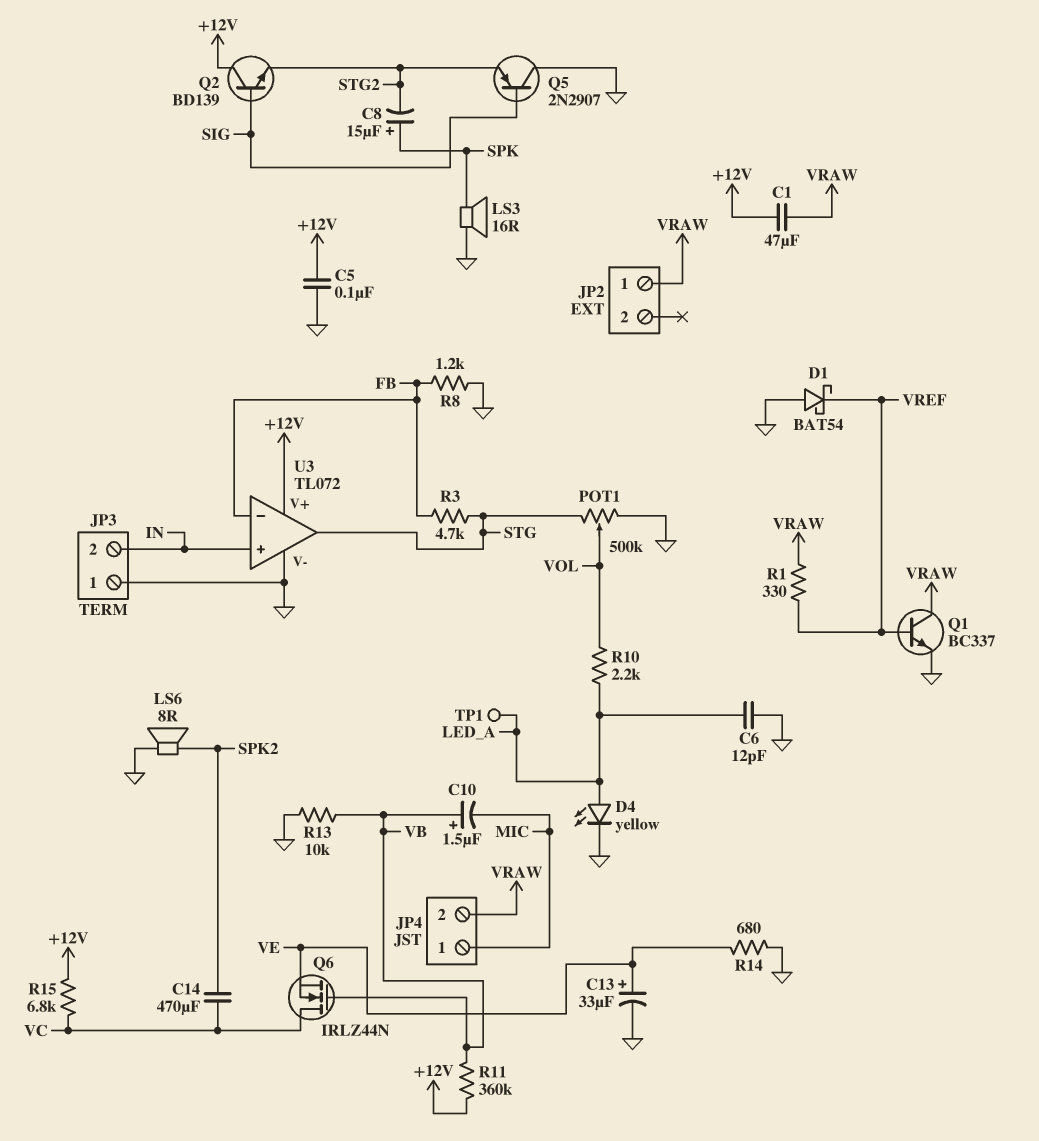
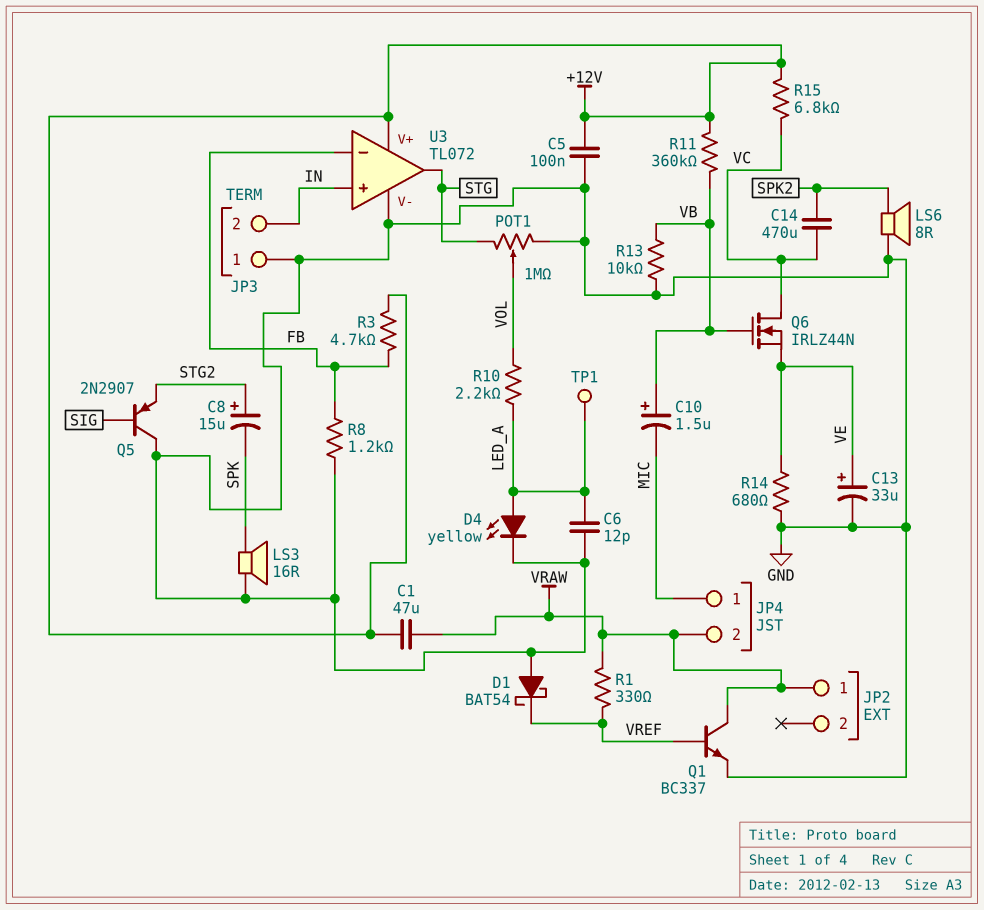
C8: 15uF (plus SPK, minus STG2) -> 15uF (plus STG2, minus SPK)
POT1: 500k (GND, STG, wiper VOL) -> 1M (GND, STG, wiper VOL)
Q2: NPN BD139 (B SIG, C +12V, E STG2) -> none
R3: 4.7k (FB, STG) -> 4.7k (+12V, FB)

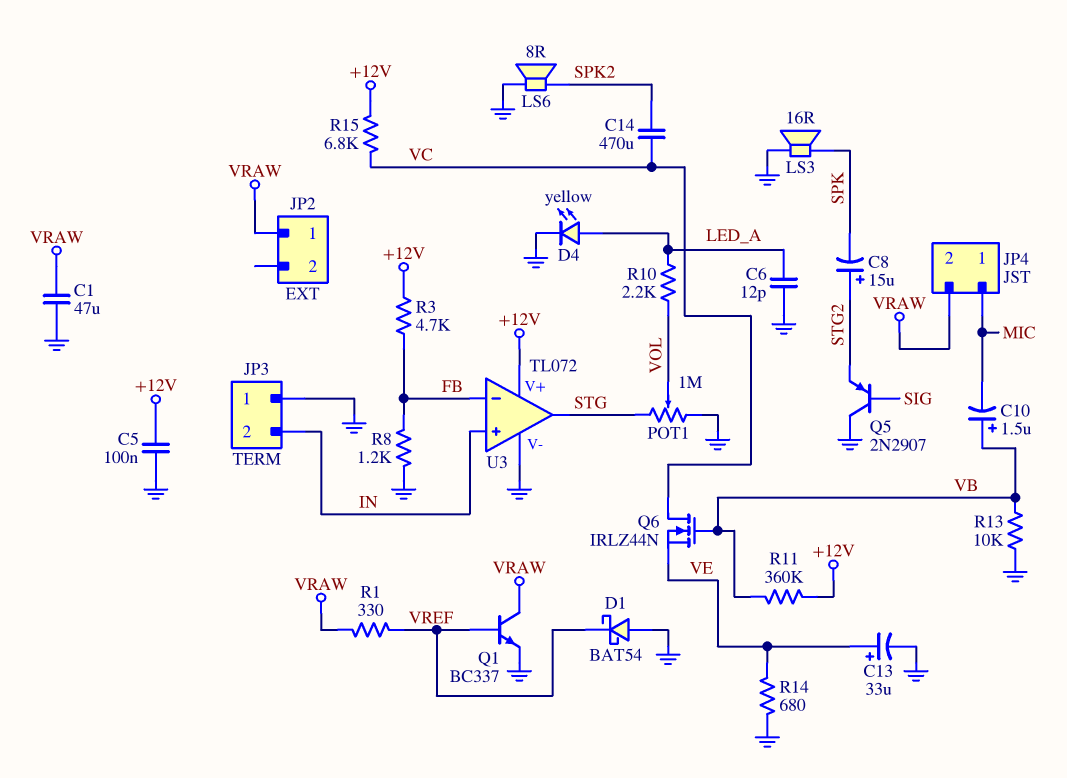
C1: 47uF (+12V, VRAW) -> 47uF (GND, VRAW)
TP1: test point (LED_A) -> none

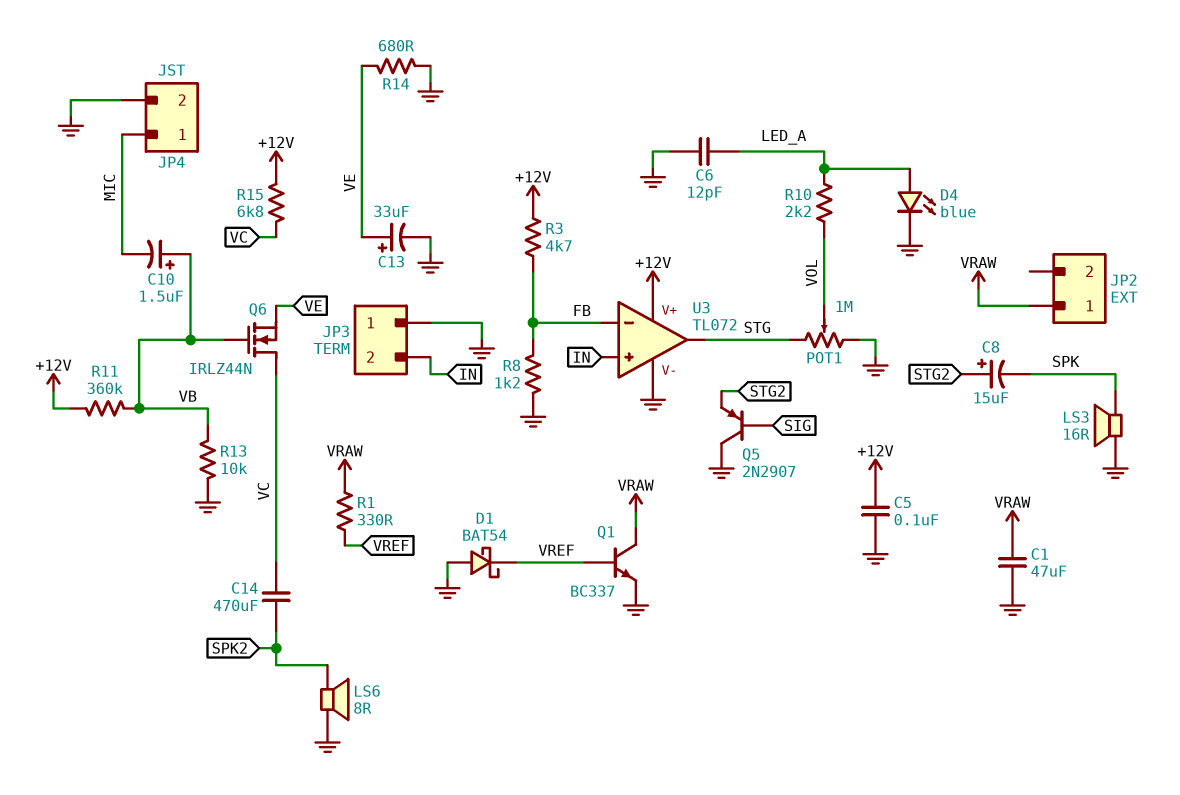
D4: LED yellow (A LED_A, K GND) -> LED blue (A LED_A, K GND)
JP4 pin 2: VRAW -> GND

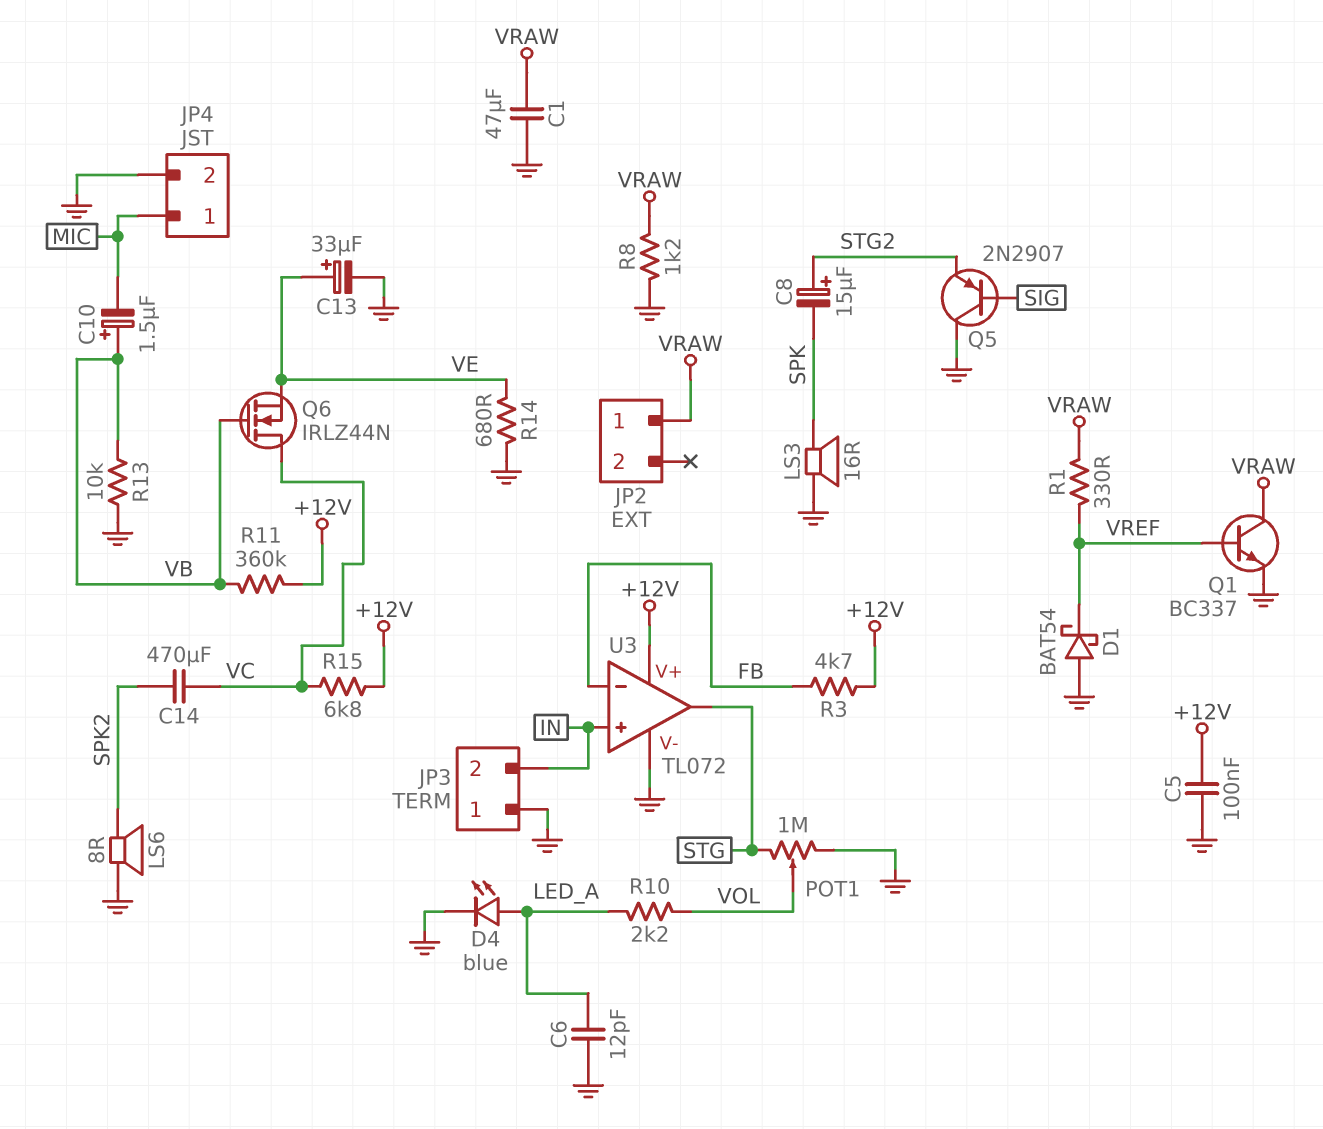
R8: 1.2k (FB, GND) -> 1.2k (GND, VRAW)

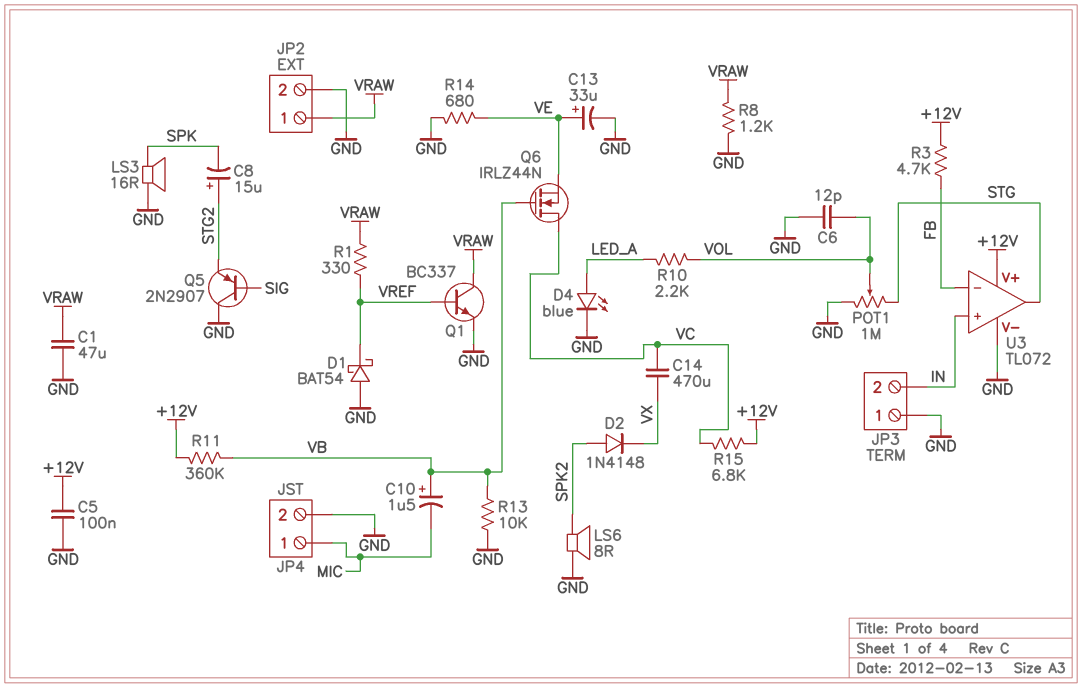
C6: 12pF (GND, LED_A) -> 12pF (GND, VOL)
C14: 470uF (SPK2, VC) -> 470uF (VC, VX)
D2: none -> diode 1N4148 (A SPK2, K VX)
JP2 pin 2: none -> GND

